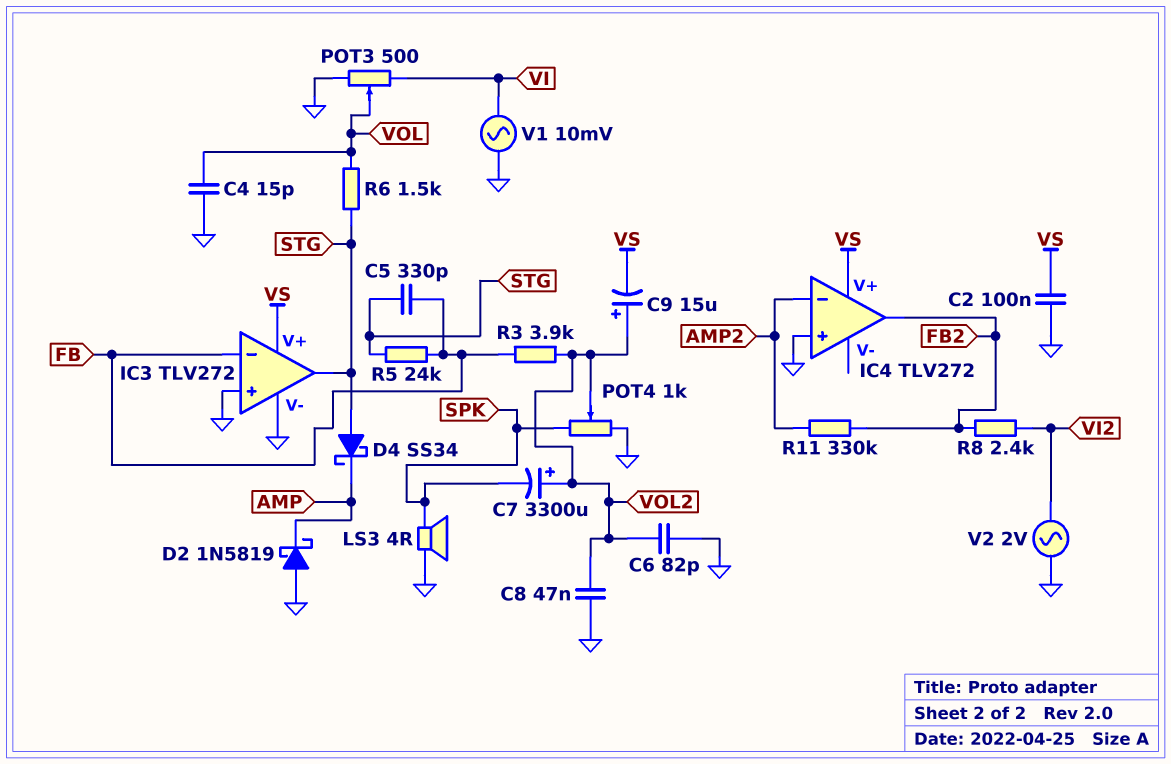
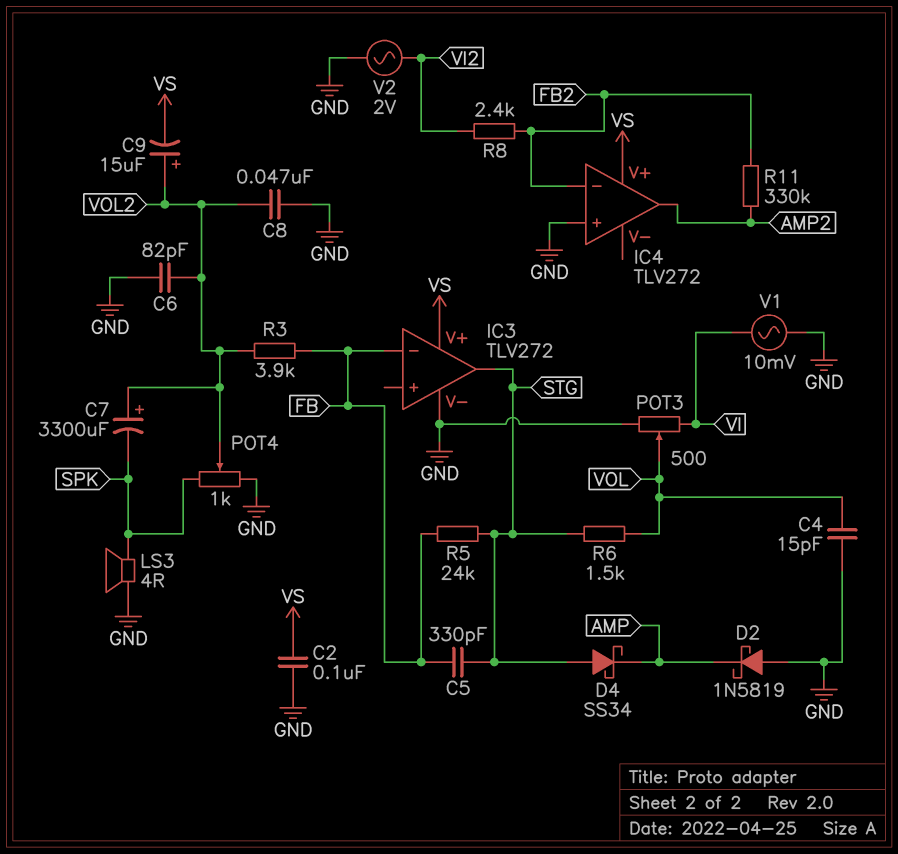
IC3 pin in+: GND -> none
IC4 pin in-: AMP2 -> FB2
IC4 pin out: FB2 -> AMP2

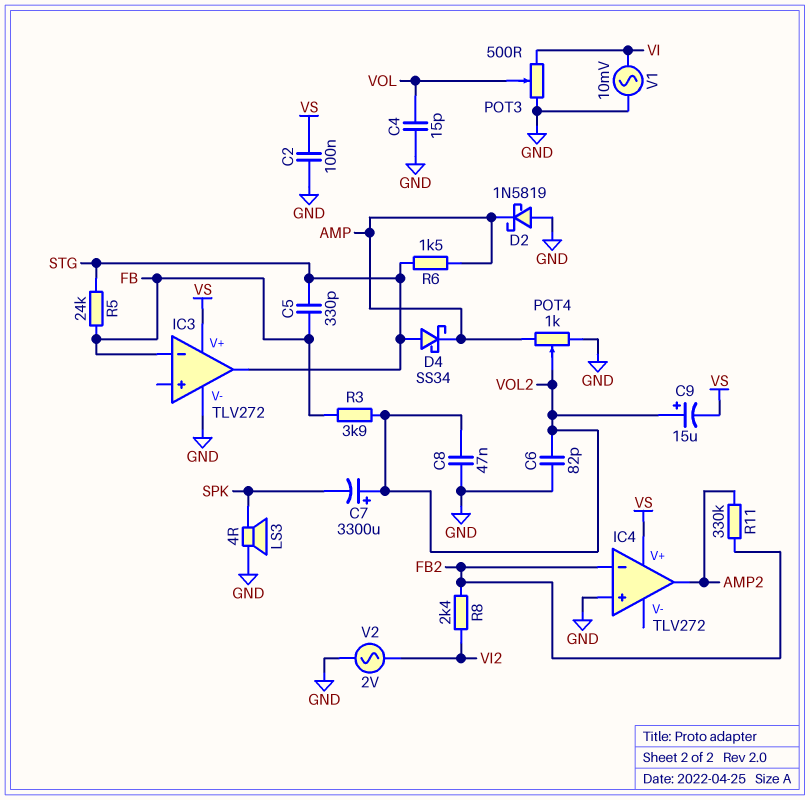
POT4: 1k (GND, SPK, wiper VOL2) -> 1k (AMP, GND, wiper VOL2)
R6: 1.5k (STG, VOL) -> 1.5k (AMP, STG)

